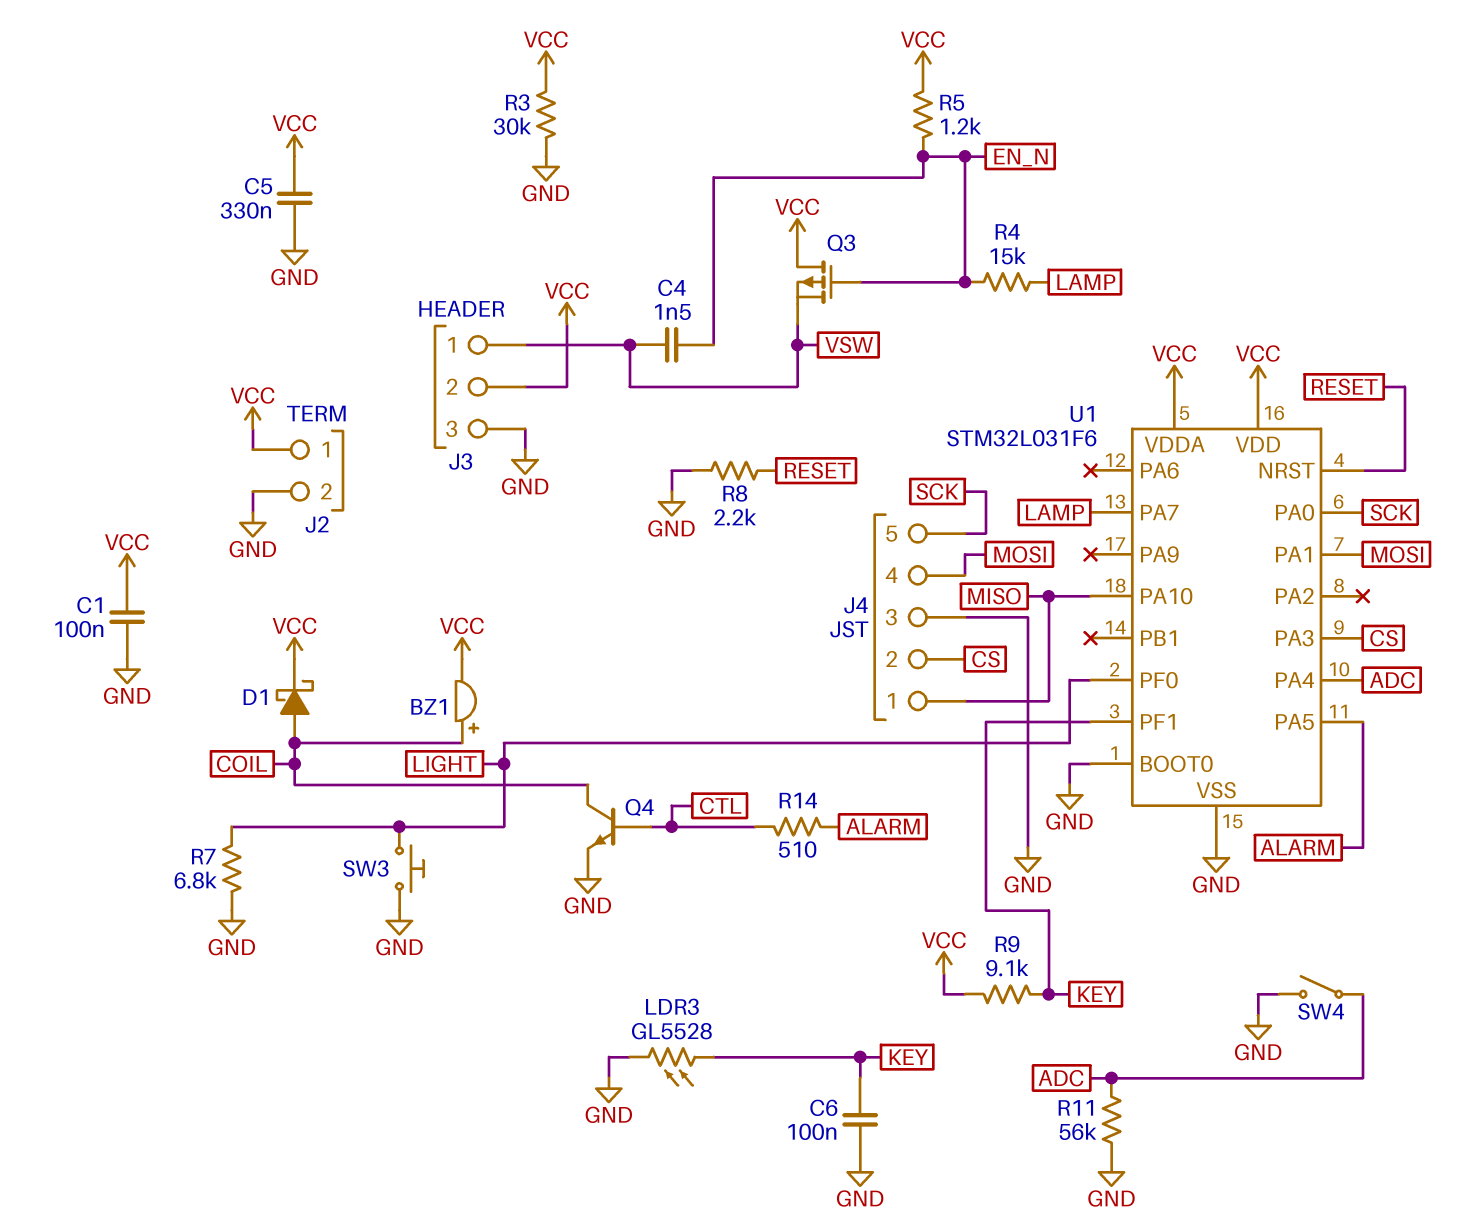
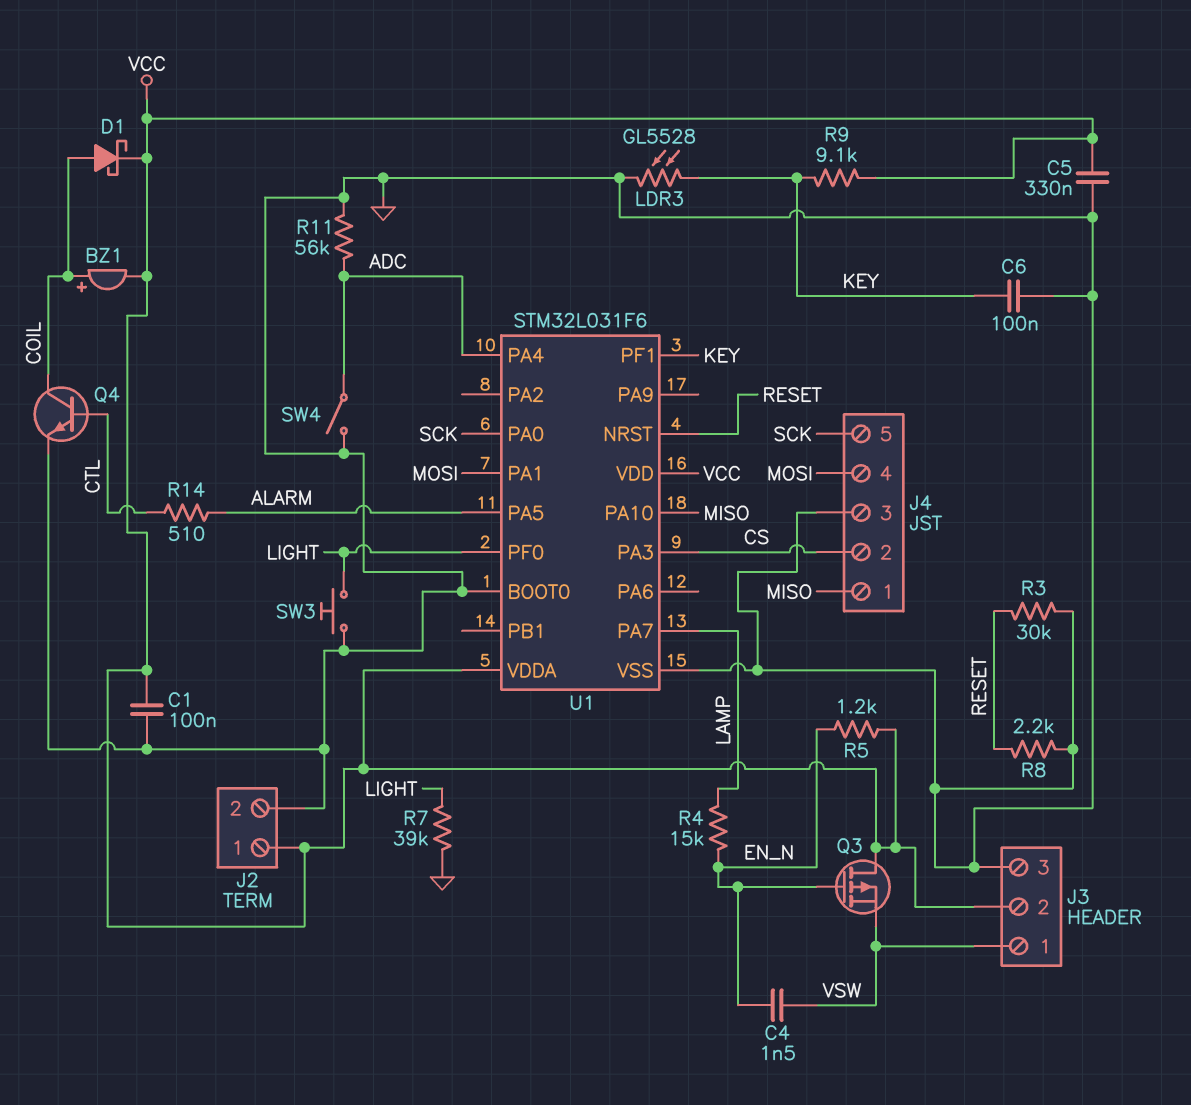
R3: 30k (GND, VCC) -> 30k (GND, RESET)
R7: 6.8k (GND, LIGHT) -> 39k (GND, LIGHT)

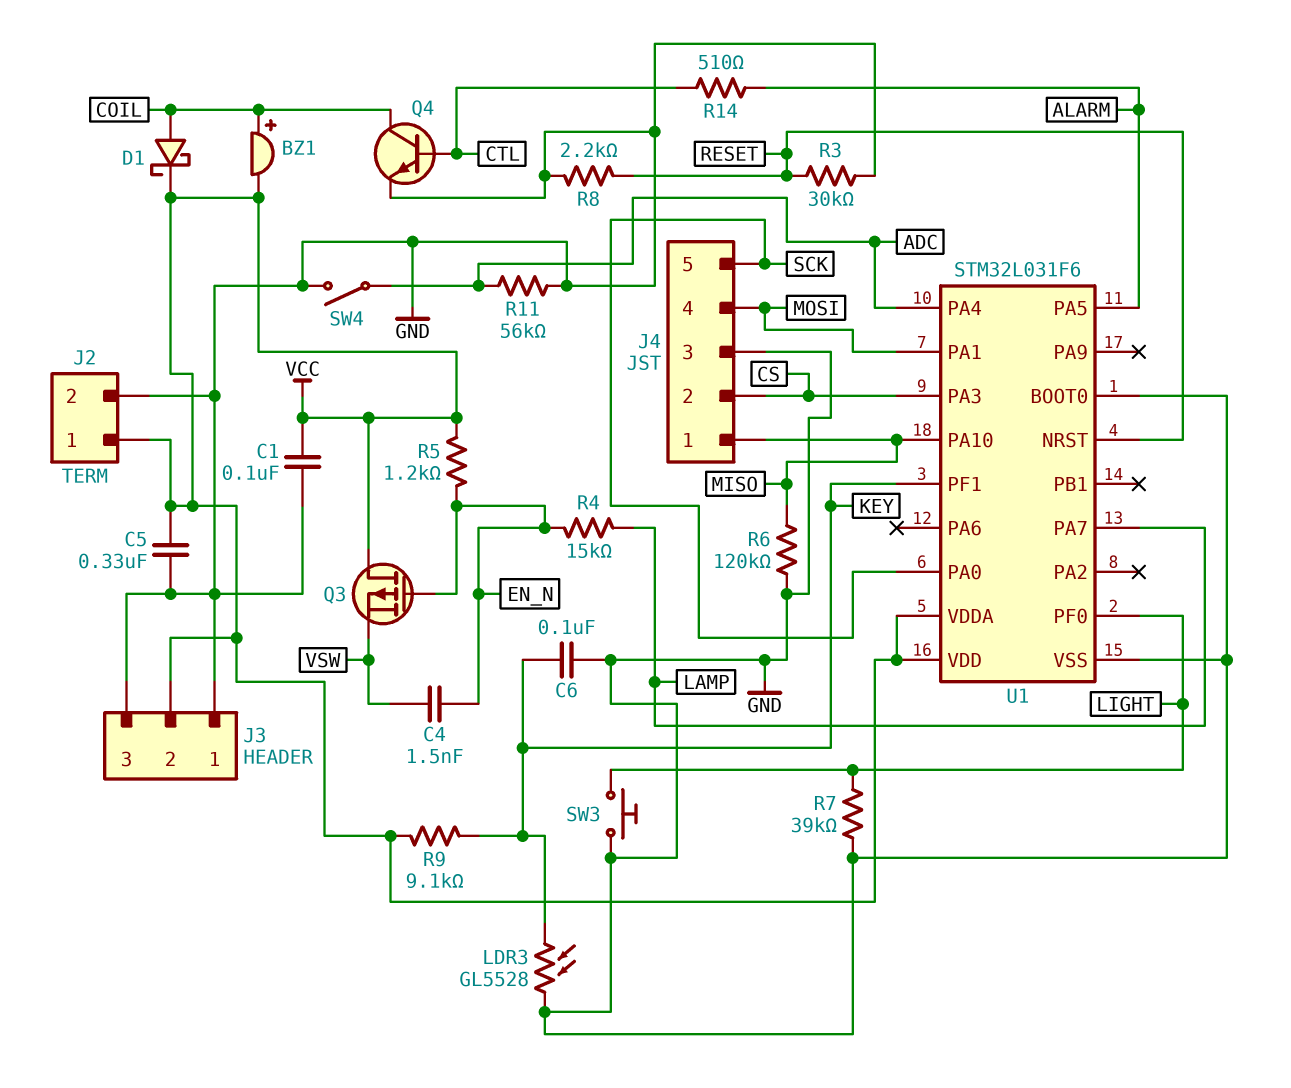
J3 pin 1: VSW -> GND
R6: none -> 120k (GND, MISO)

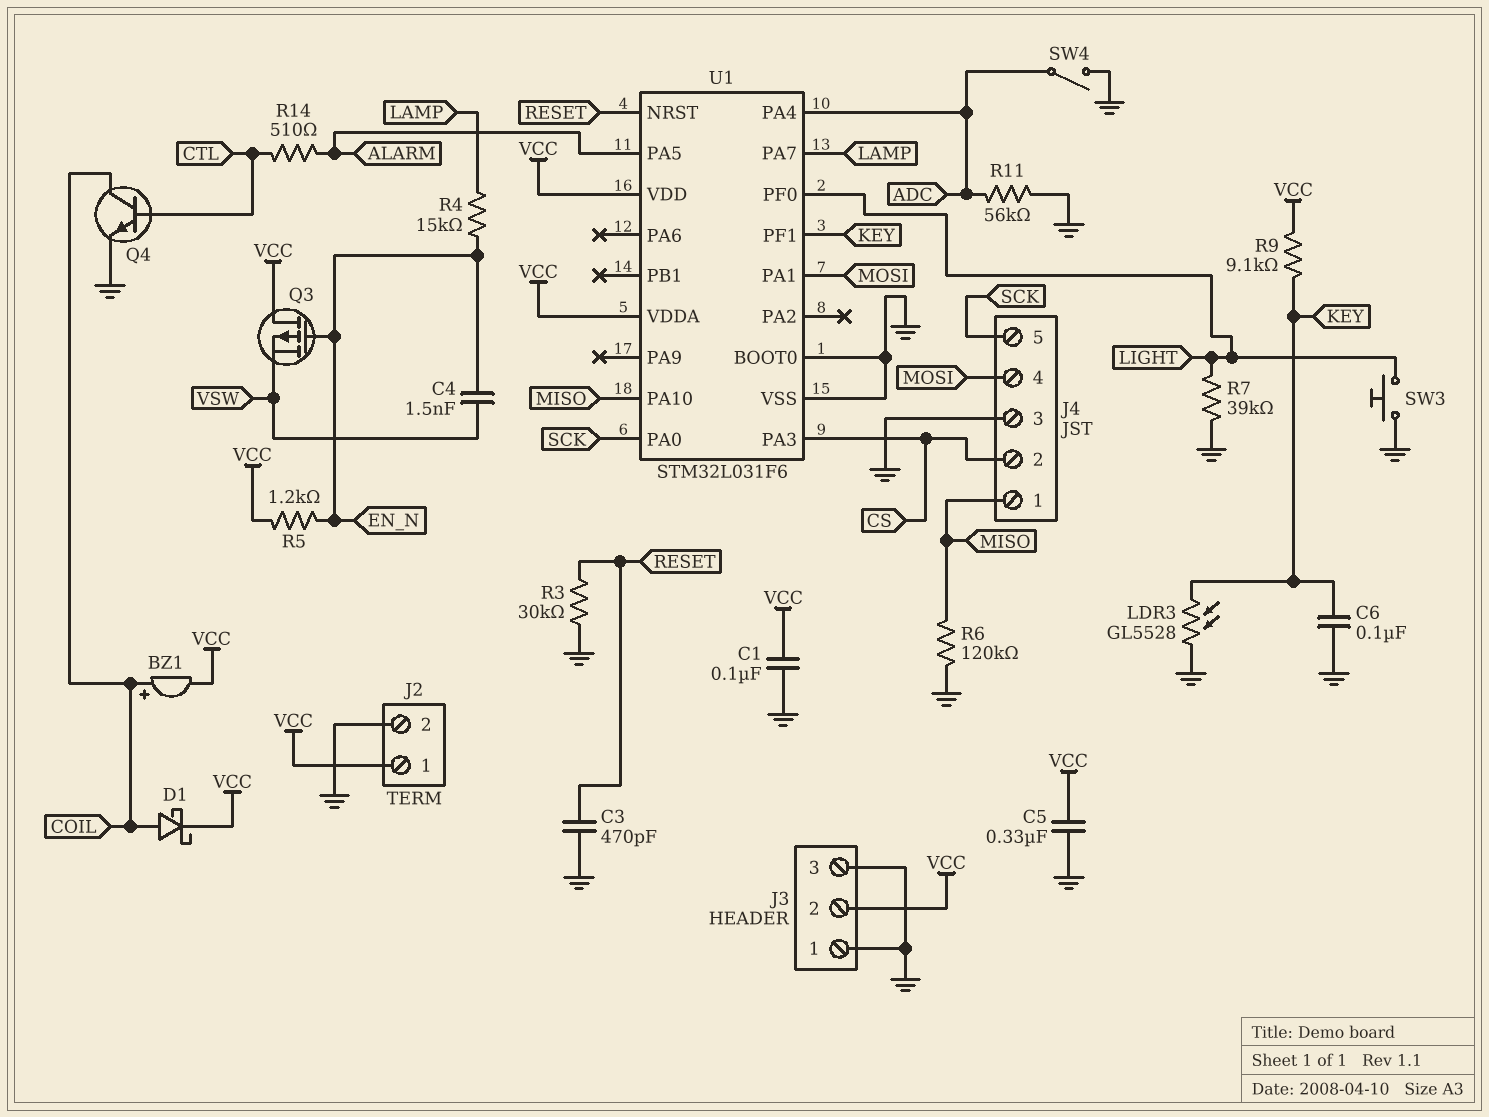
C3: none -> 470pF (GND, RESET)
R8: 2.2k (GND, RESET) -> none

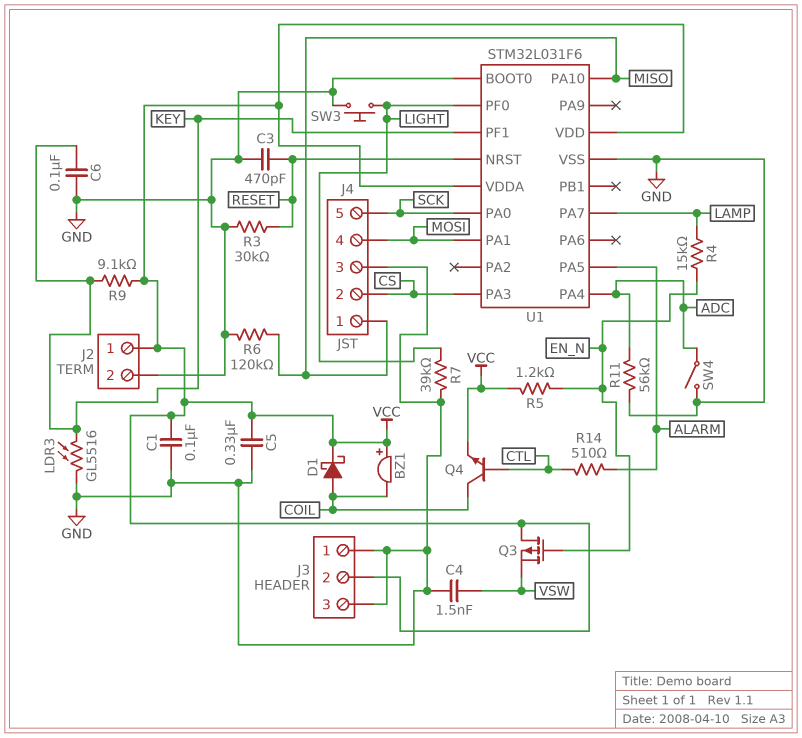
BZ1: buzzer (plus COIL, minus VCC) -> buzzer (plus VCC, minus COIL)
C4: 1.5nF (EN_N, VSW) -> 1.5nF (GND, VSW)
LDR3: GL5528 (GND, KEY) -> GL5516 (GND, KEY)
Q4: NPN (B CTL, C COIL, E GND) -> NPN (B CTL, C COIL, E VCC)

